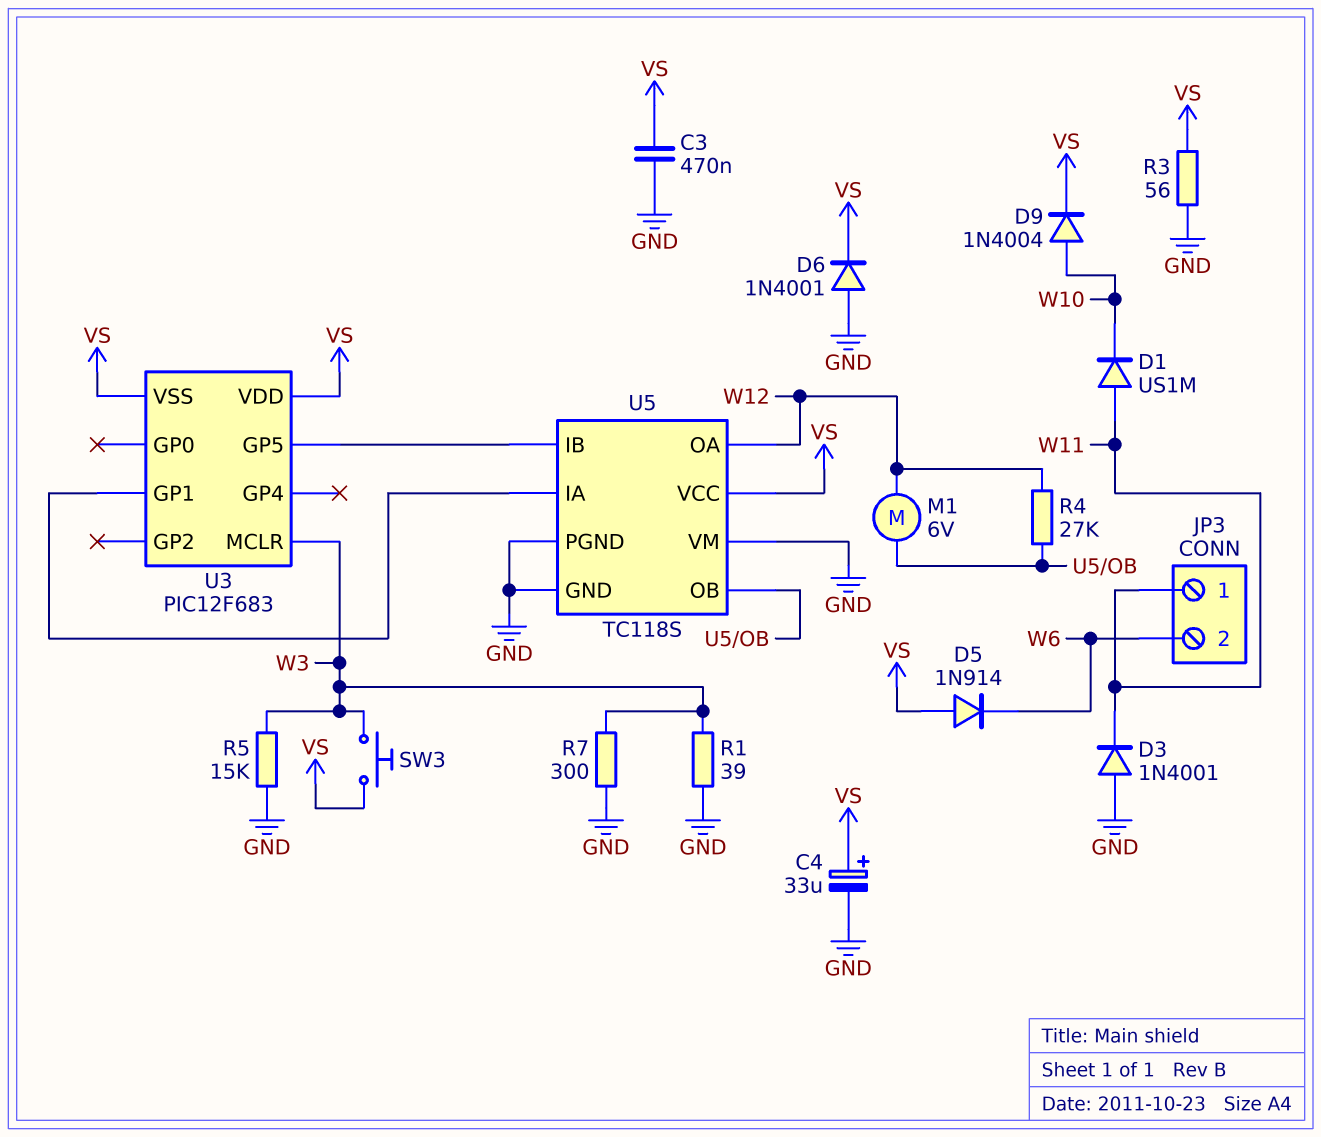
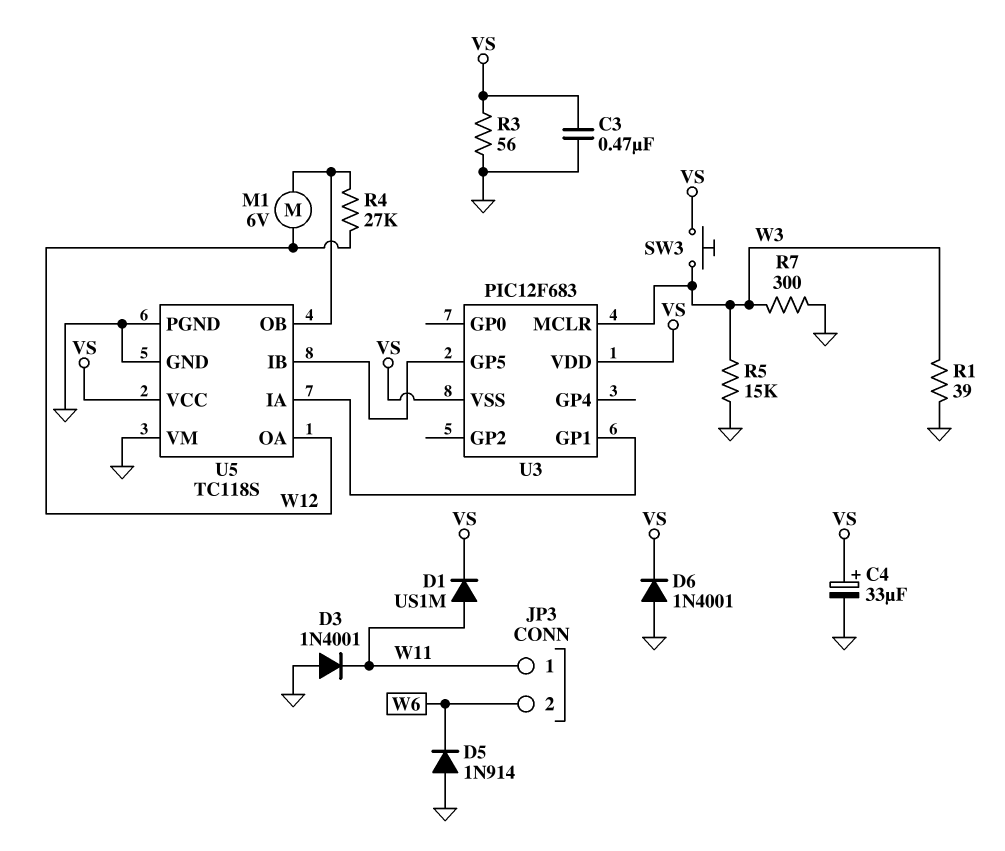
D1: diode US1M (A W11, K W10) -> diode US1M (A W11, K VS)
D5: diode 1N914 (A VS, K W6) -> diode 1N914 (A GND, K W6)
D9: diode 1N4004 (A W10, K VS) -> none

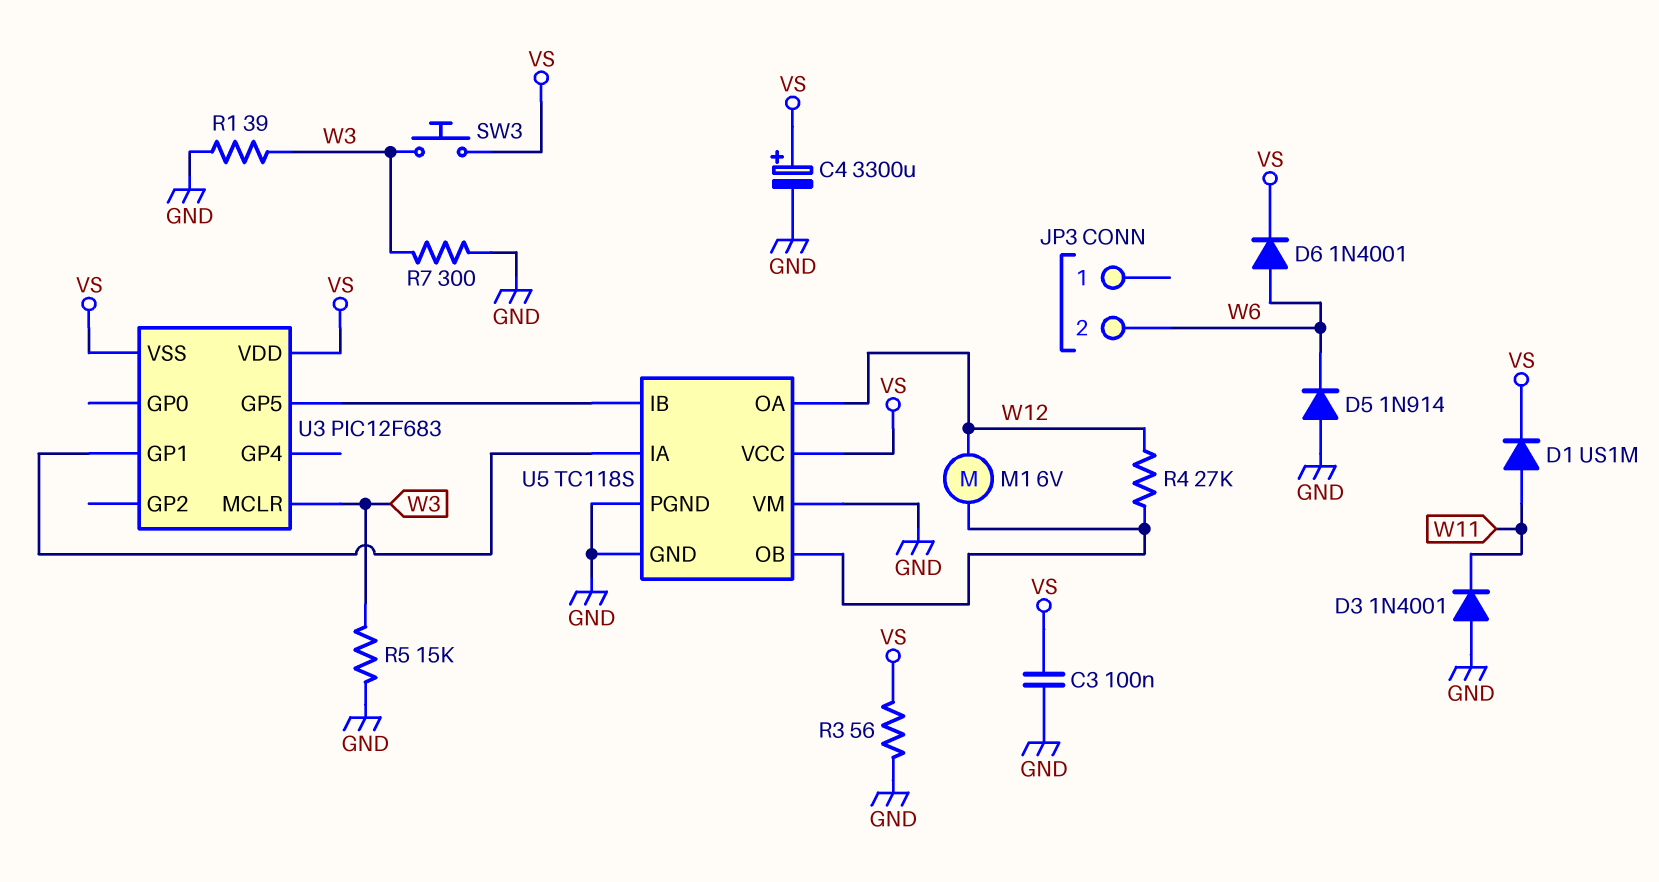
C3: 470nF (GND, VS) -> 100nF (GND, VS)
C4: 33uF (plus VS, minus GND) -> 3300uF (plus VS, minus GND)
D6: diode 1N4001 (A GND, K VS) -> diode 1N4001 (A W6, K VS)
JP3 pin 1: W11 -> none

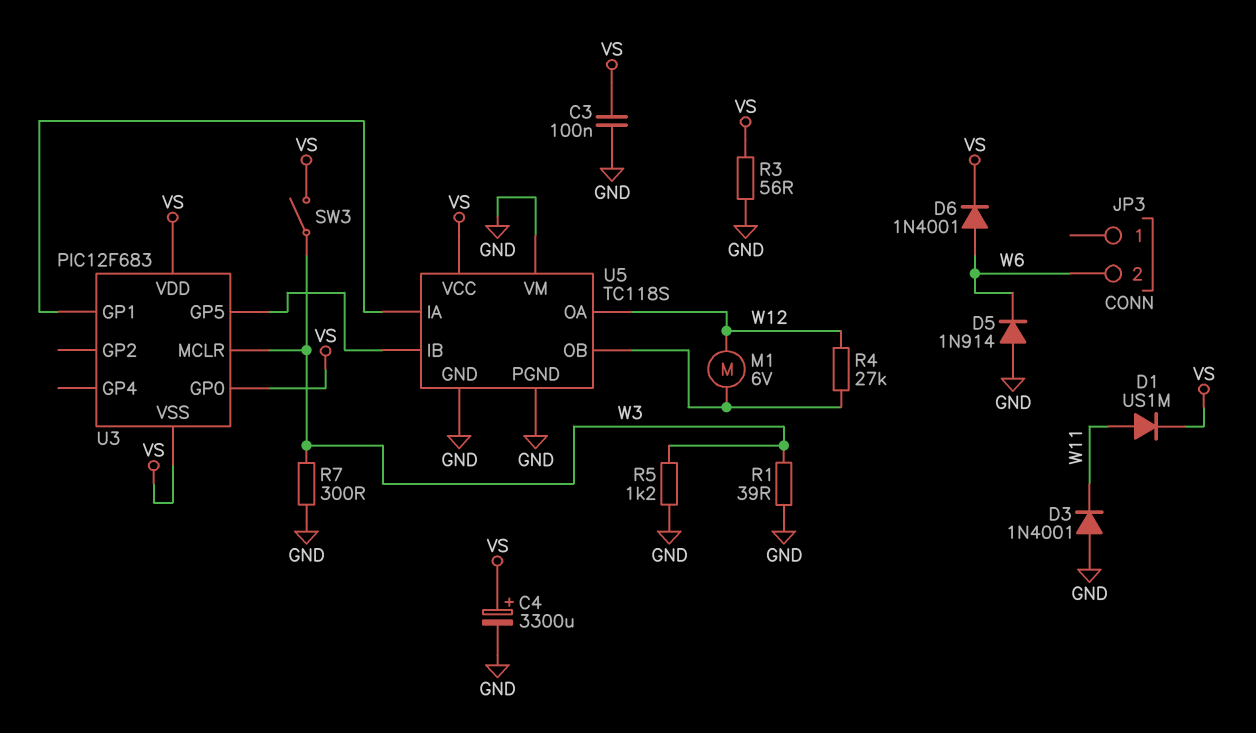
R5: 15k (GND, W3) -> 1.2k (GND, W3)
SW3: button (VS, W3) -> switch (VS, W3)
U3 pin GP0: none -> VS

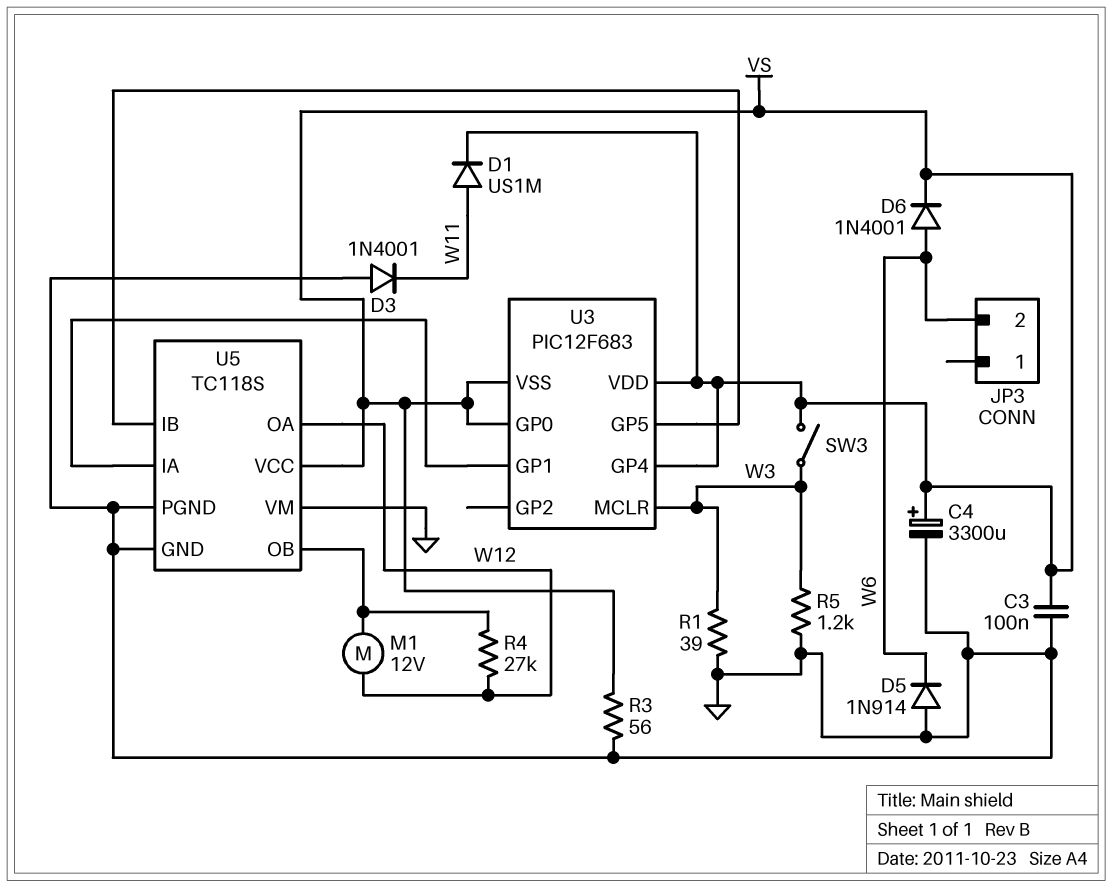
M1: motor 6V (U5/OB, W12) -> motor 12V (U5/OB, W12)
R7: 300 (GND, W3) -> none
U3 pin GP4: none -> VS

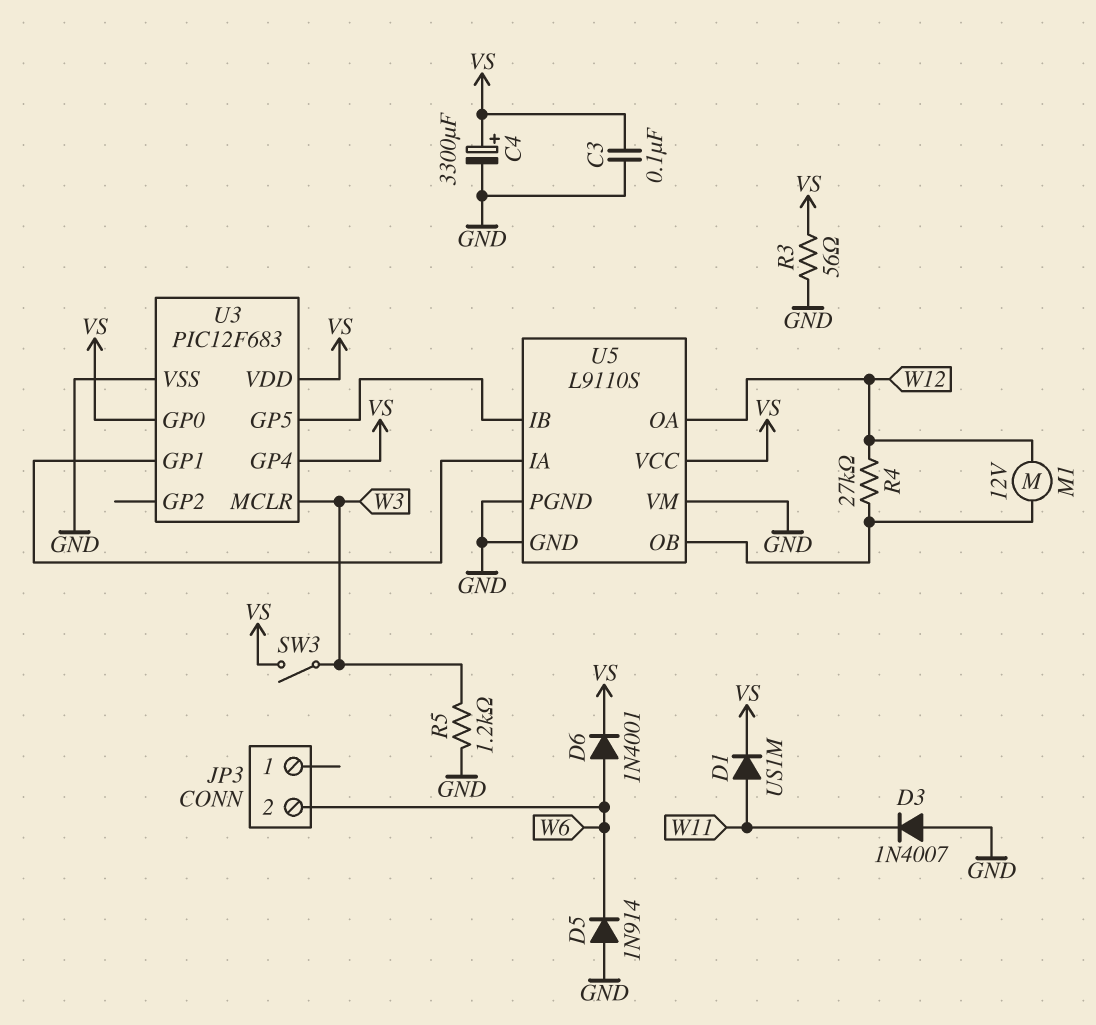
D3: diode 1N4001 (A GND, K W11) -> diode 1N4007 (A GND, K W11)
R1: 39 (GND, W3) -> none
U3 pin VSS: VS -> GND
U5: TC118S -> L9110S

